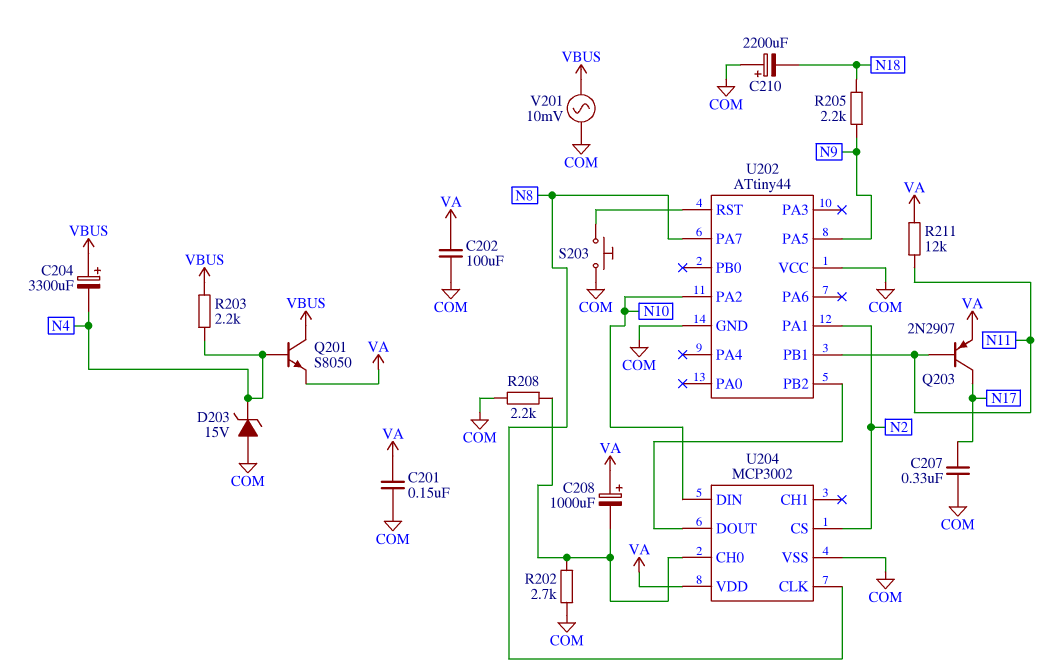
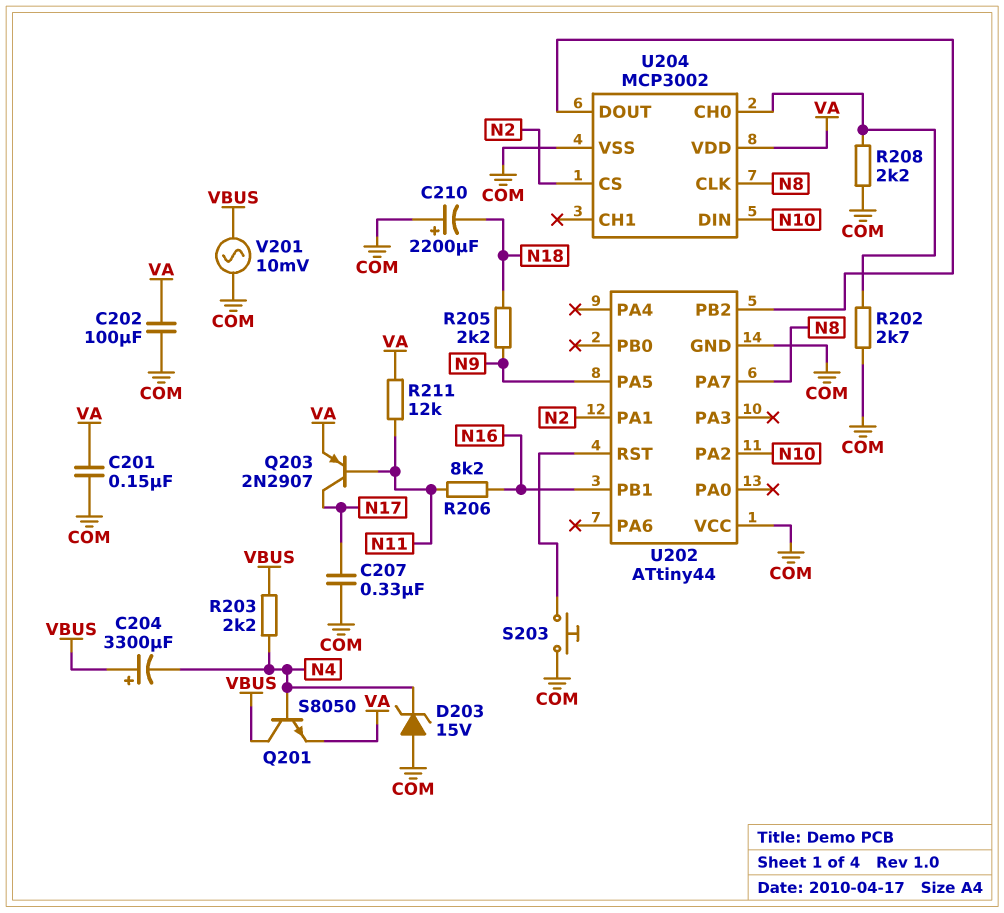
C208: 1000uF (plus VA, minus U204/CH0) -> none
R206: none -> 8.2k (N11, N16)
U202 pin PB1: N11 -> N16

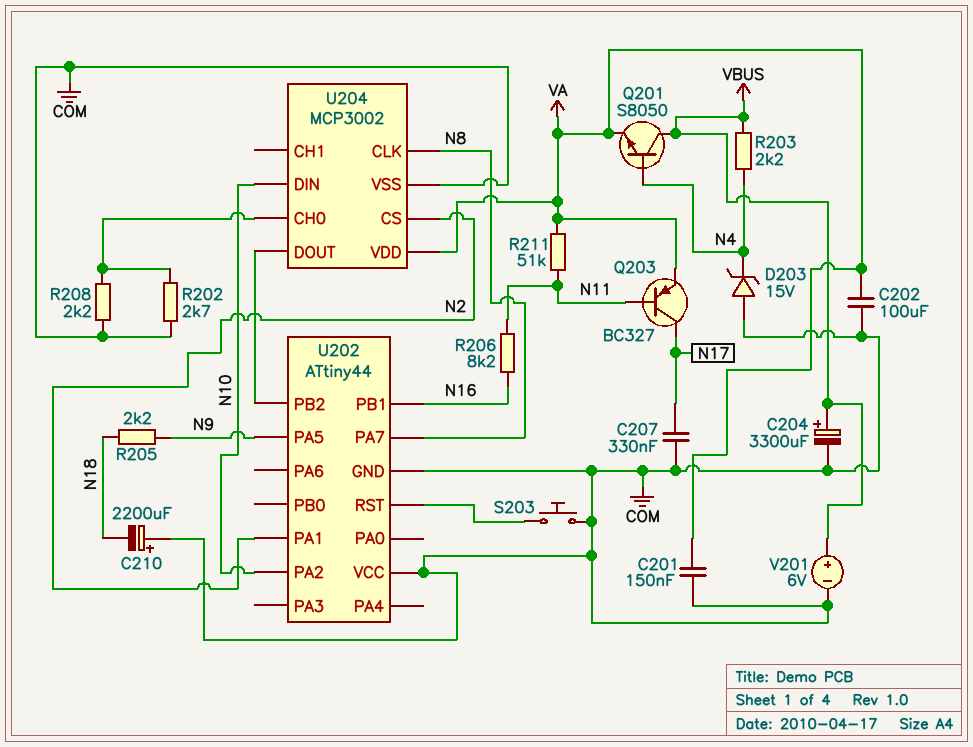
C204: 3300uF (plus VBUS, minus N4) -> 3300uF (plus VBUS, minus COM)
Q203: PNP 2N2907 (B N11, C N17, E VA) -> PNP BC327 (B N11, C N17, E VA)
R211: 12k (N11, VA) -> 51k (N11, VA)
V201: AC 10mV (COM, VBUS) -> 6V (plus VBUS, minus COM)

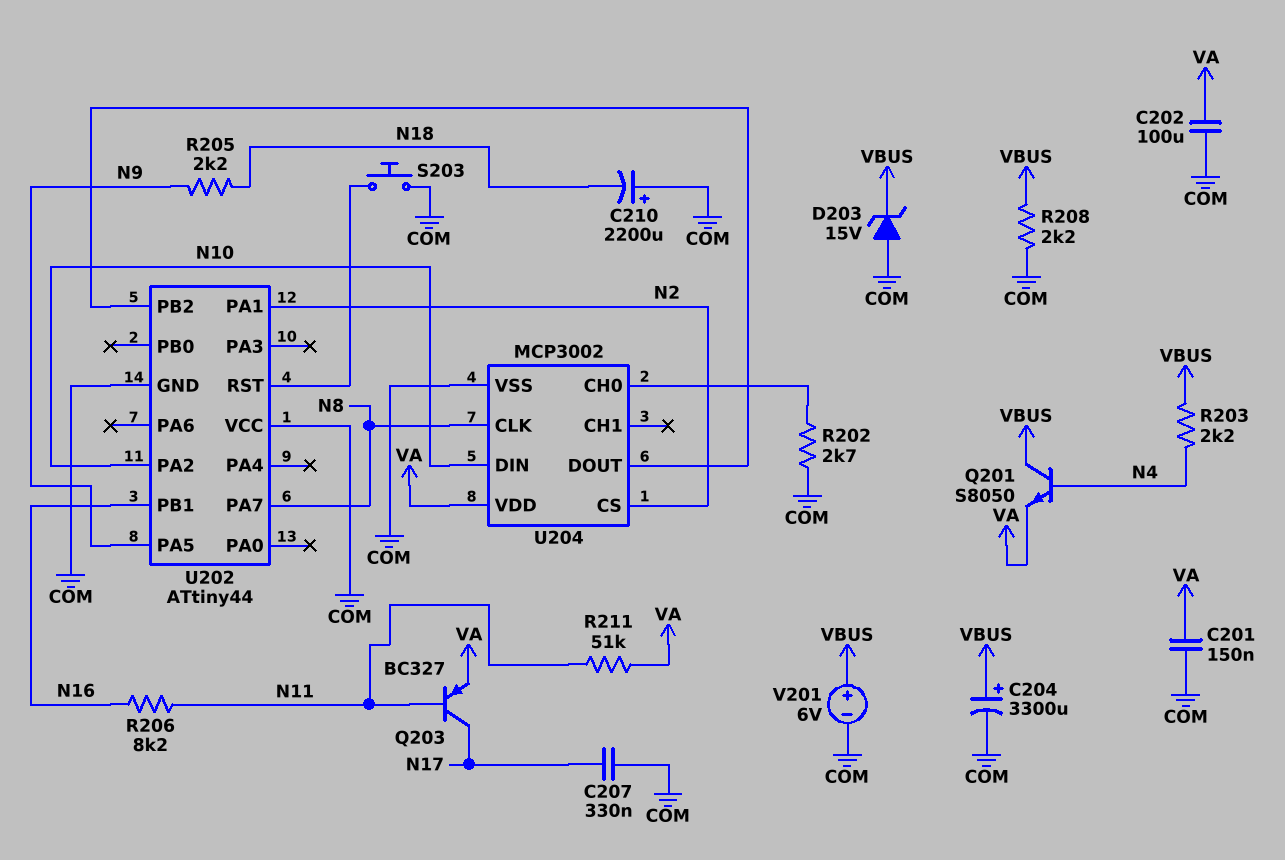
D203: zener 15V (A COM, K N4) -> zener 15V (A COM, K VBUS)
R208: 2.2k (COM, U204/CH0) -> 2.2k (COM, VBUS)

